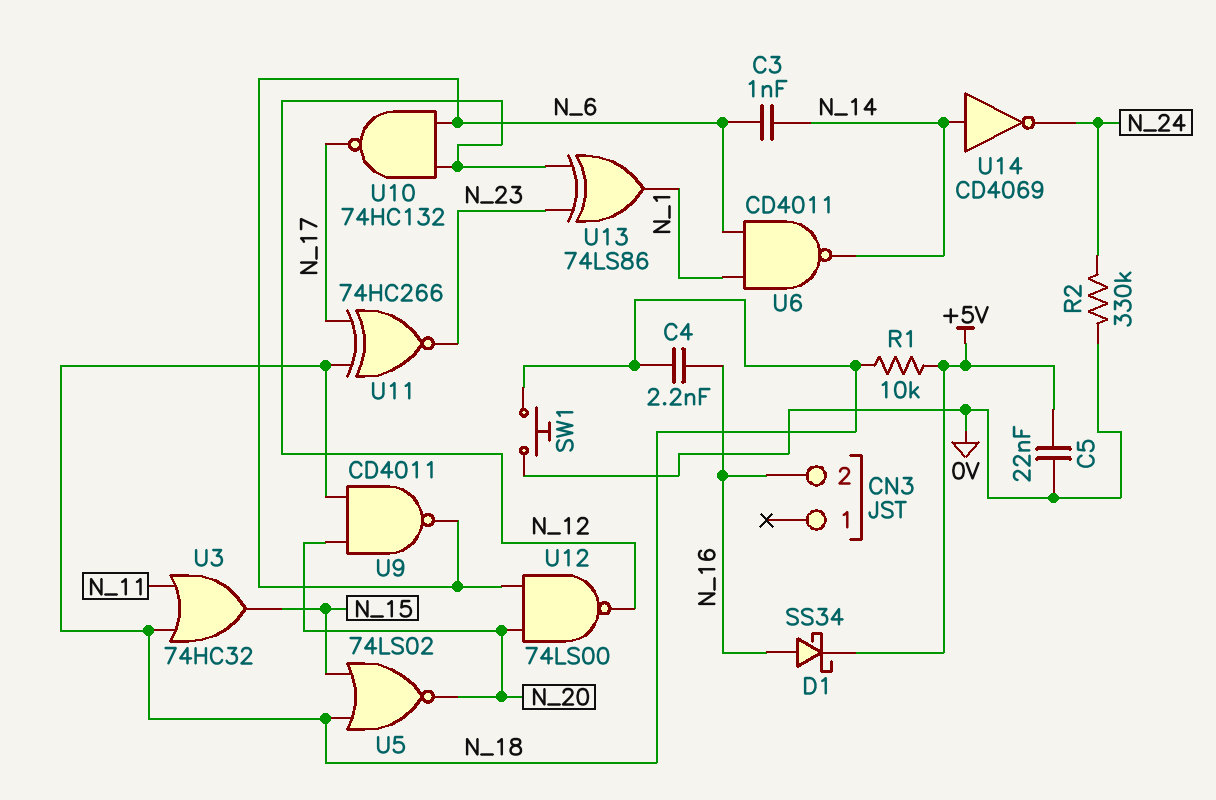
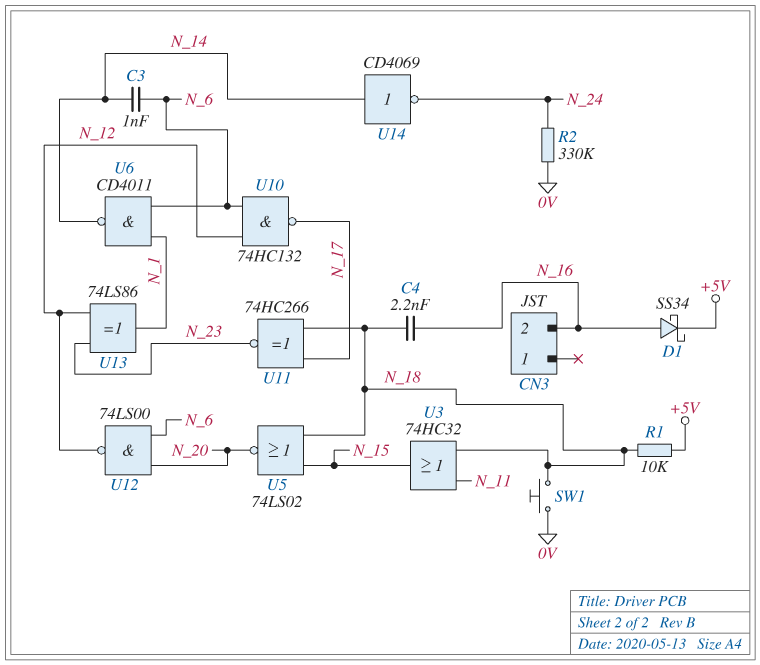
C5: 22nF (+5V, 0V) -> none
U9: NAND CD4011 (in N_18, in N_20, out N_6) -> none

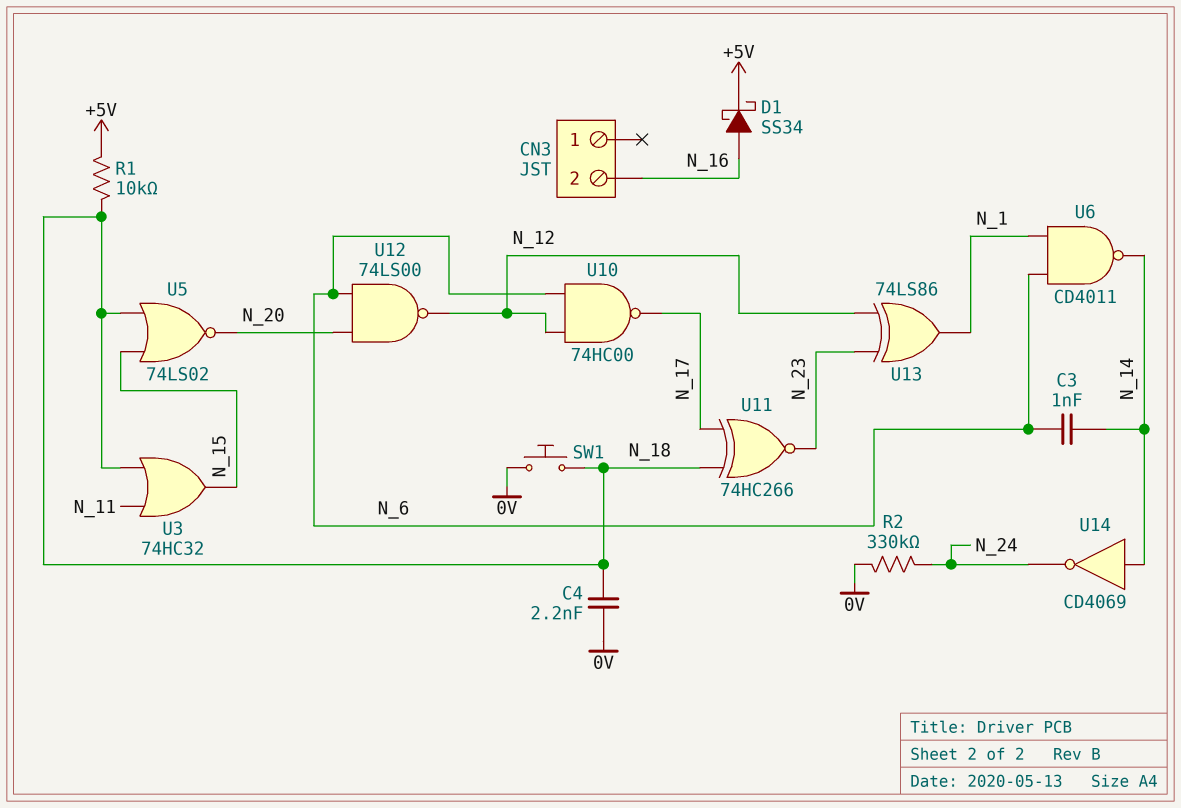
C4: 2.2nF (N_16, N_18) -> 2.2nF (0V, N_18)
U10: NAND 74HC132 (in N_6, in N_12, out N_17) -> NAND 74HC00 (in N_6, in N_12, out N_17)

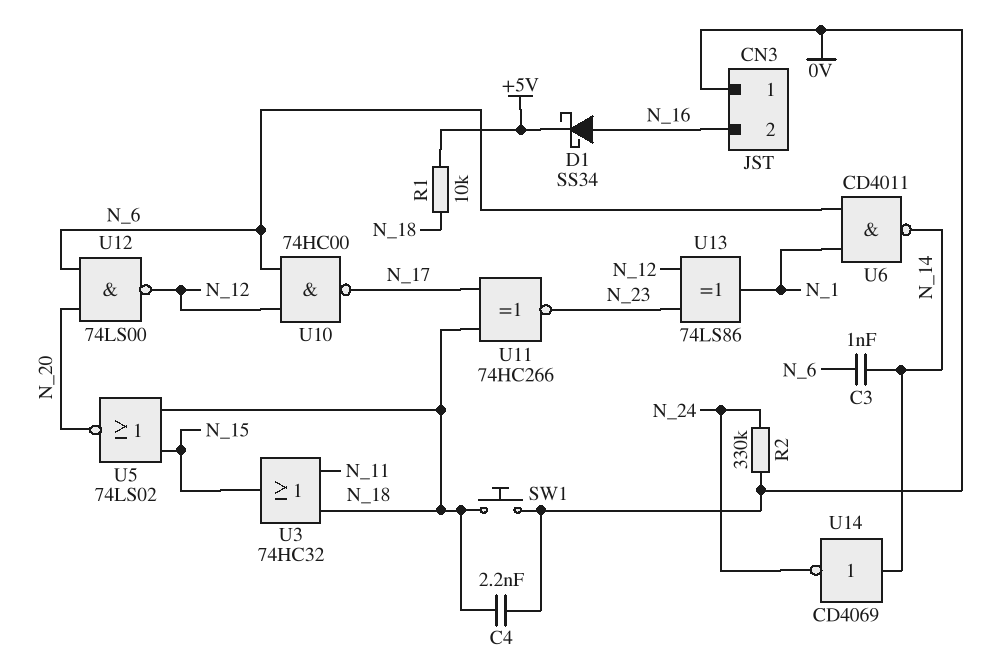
CN3 pin 1: none -> 0V

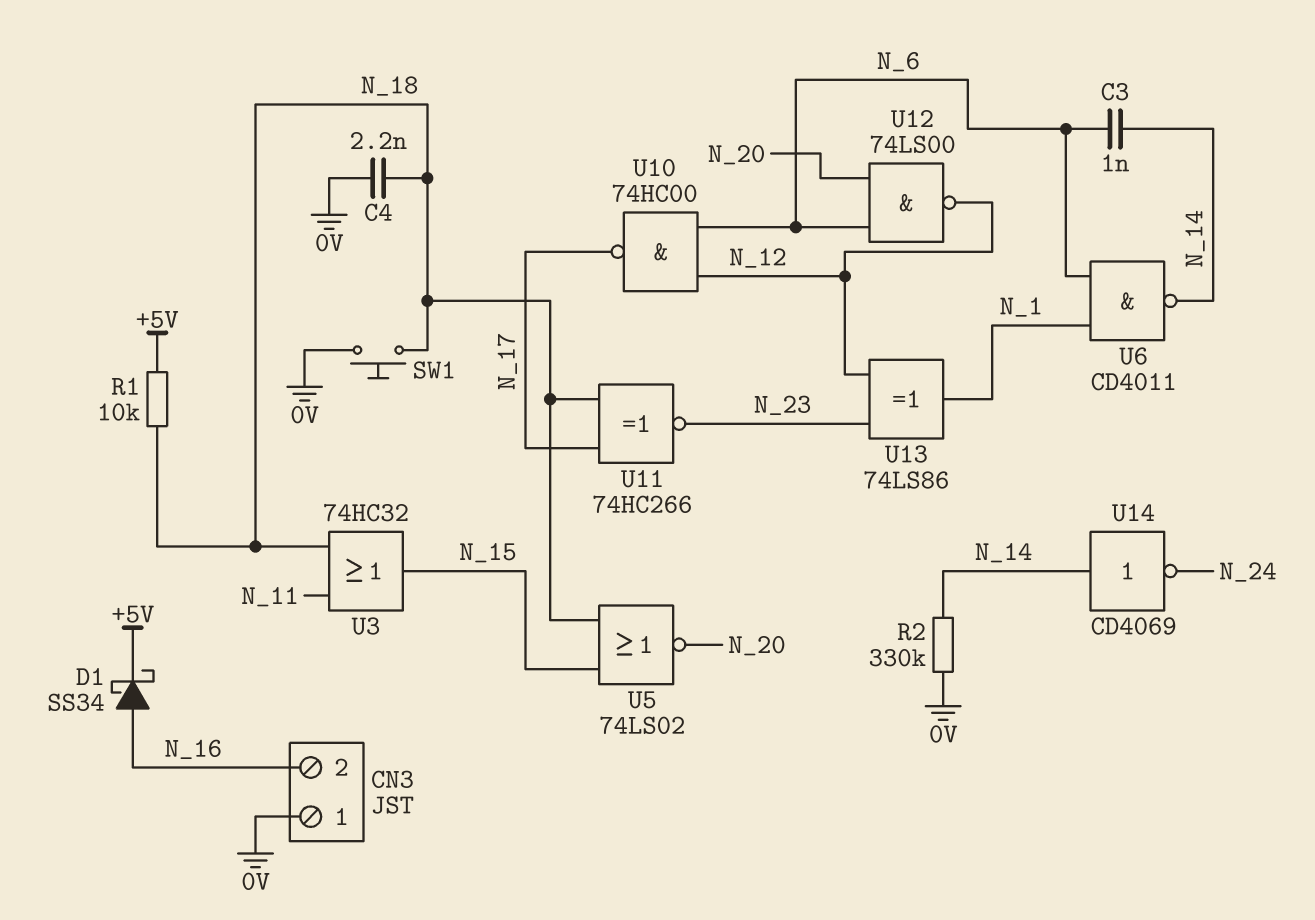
R2: 330k (0V, N_24) -> 330k (0V, N_14)

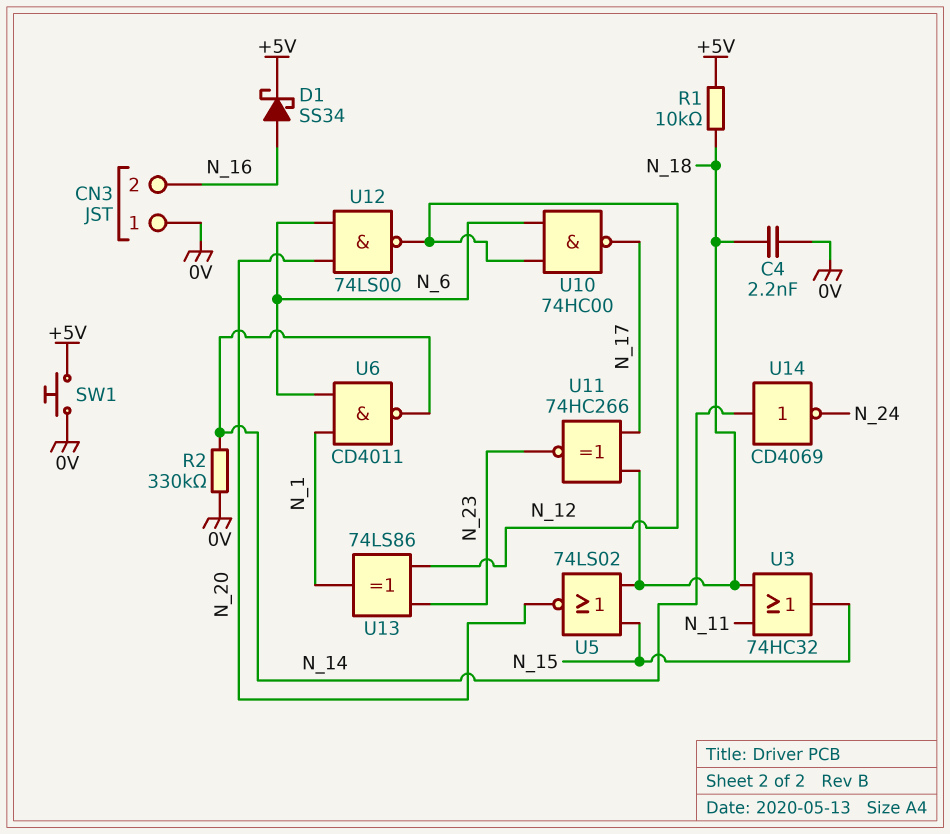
C3: 1nF (N_6, N_14) -> none
SW1: button (0V, N_18) -> button (+5V, 0V)

